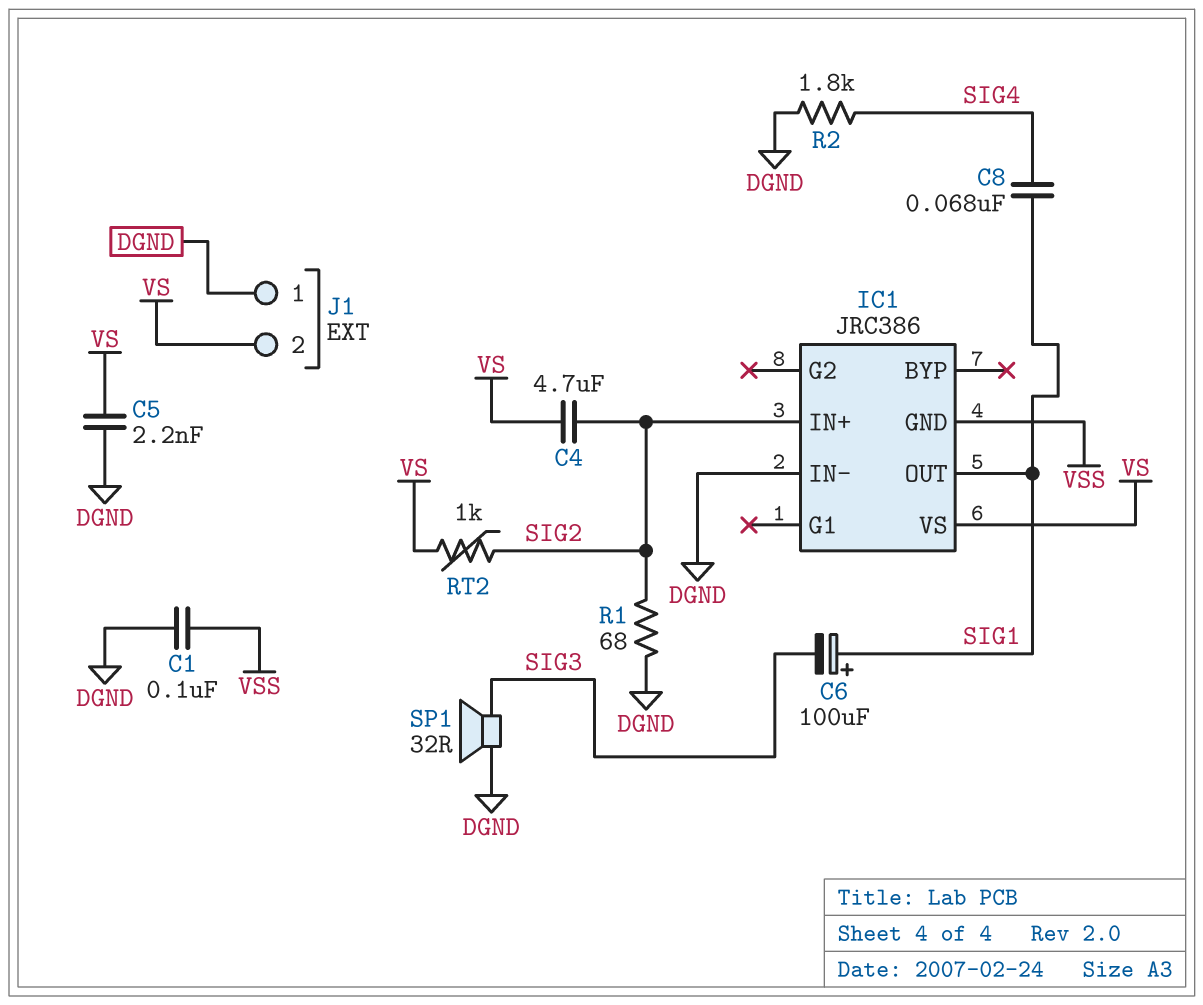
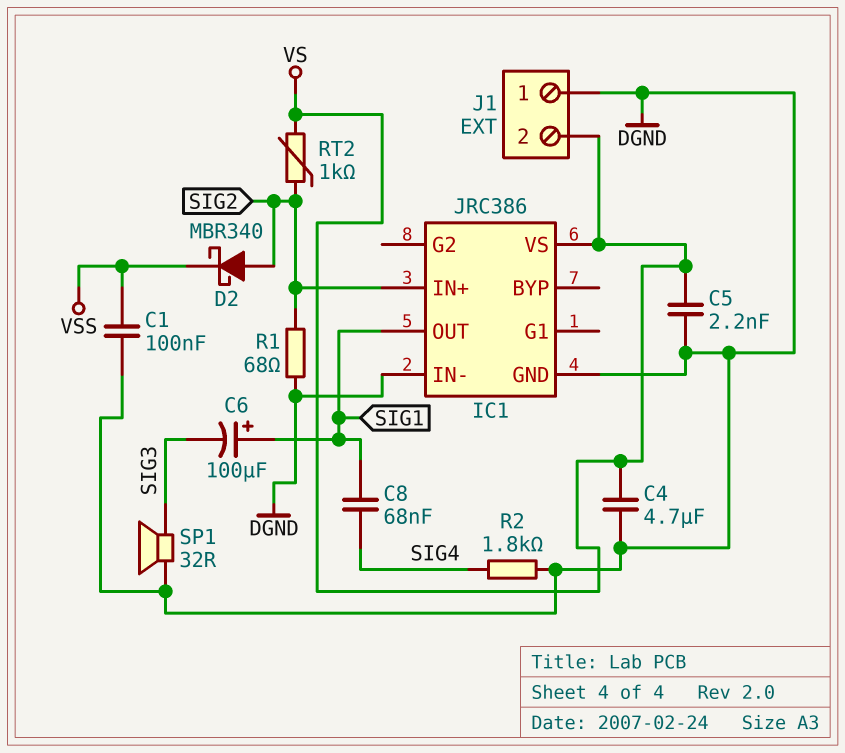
C4: 4.7uF (SIG2, VS) -> 4.7uF (DGND, VS)
D2: none -> schottky MBR340 (A SIG2, K VSS)
IC1 pin GND: VSS -> DGND

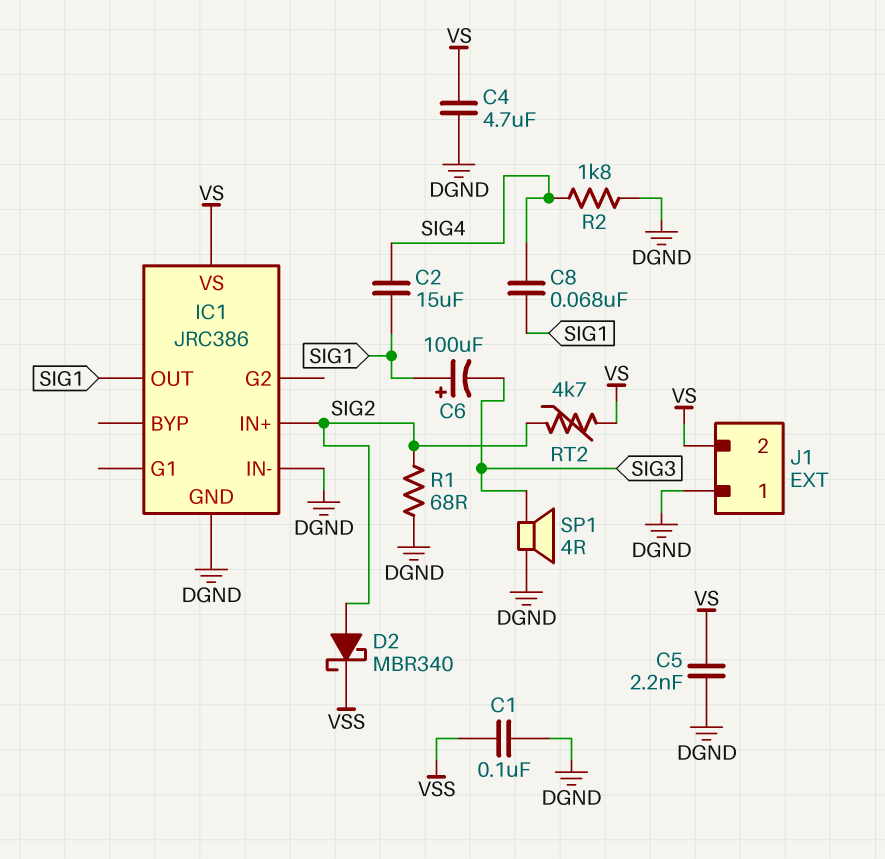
C2: none -> 15uF (SIG1, SIG4)
RT2: 1k (SIG2, VS) -> 4.7k (SIG2, VS)
SP1: speaker 32R (DGND, SIG3) -> speaker 4R (DGND, SIG3)

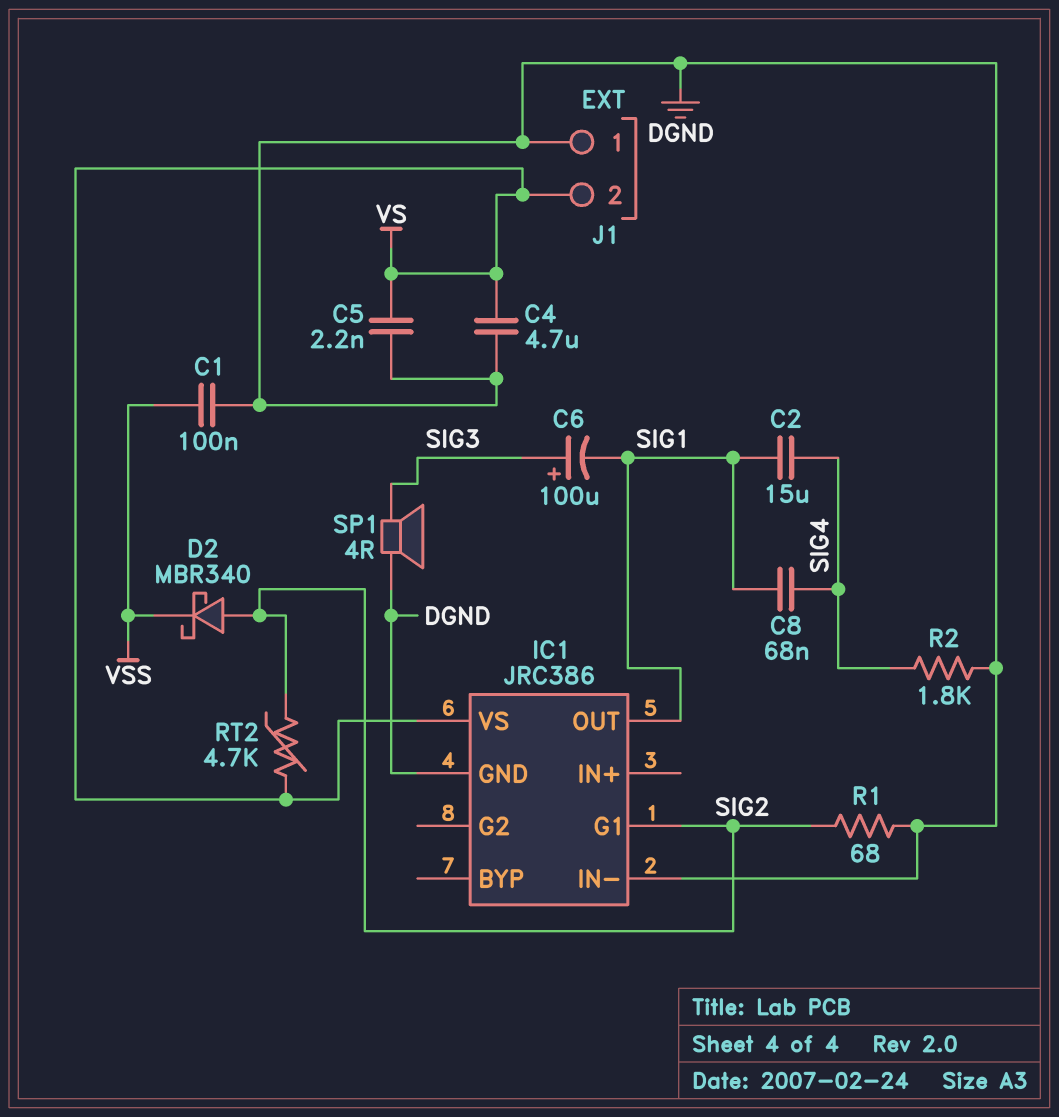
C6: 100uF (plus SIG1, minus SIG3) -> 100uF (plus SIG3, minus SIG1)
IC1 pin G1: none -> SIG2
IC1 pin IN+: SIG2 -> none

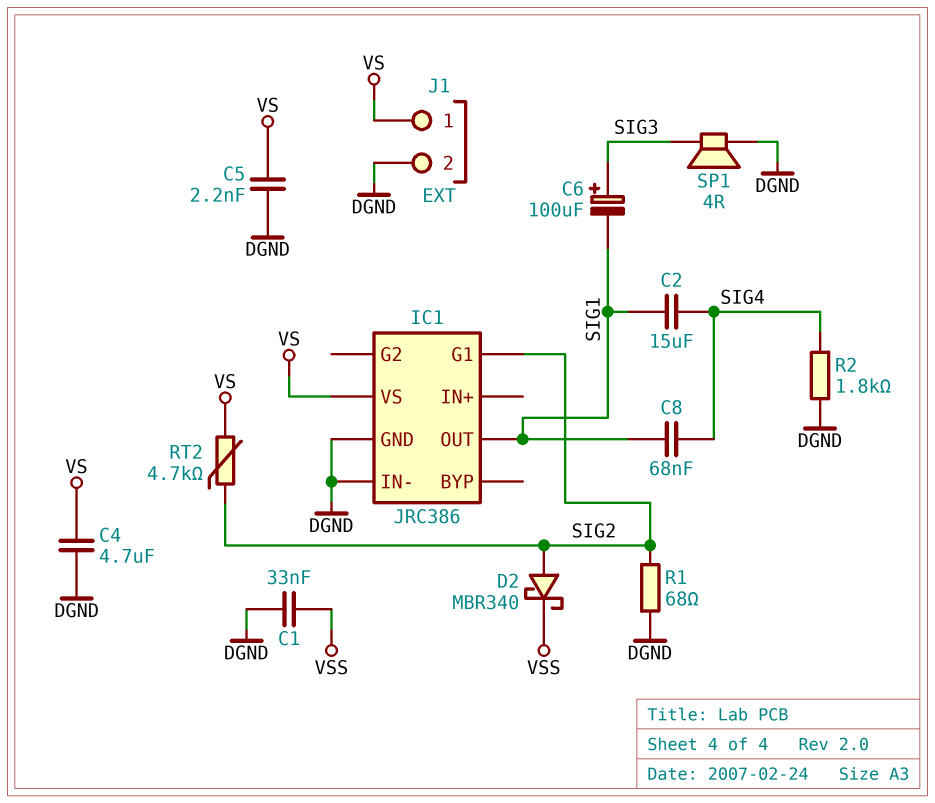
C1: 100nF (DGND, VSS) -> 33nF (DGND, VSS)
J1 pin 1: DGND -> VS
J1 pin 2: VS -> DGND

